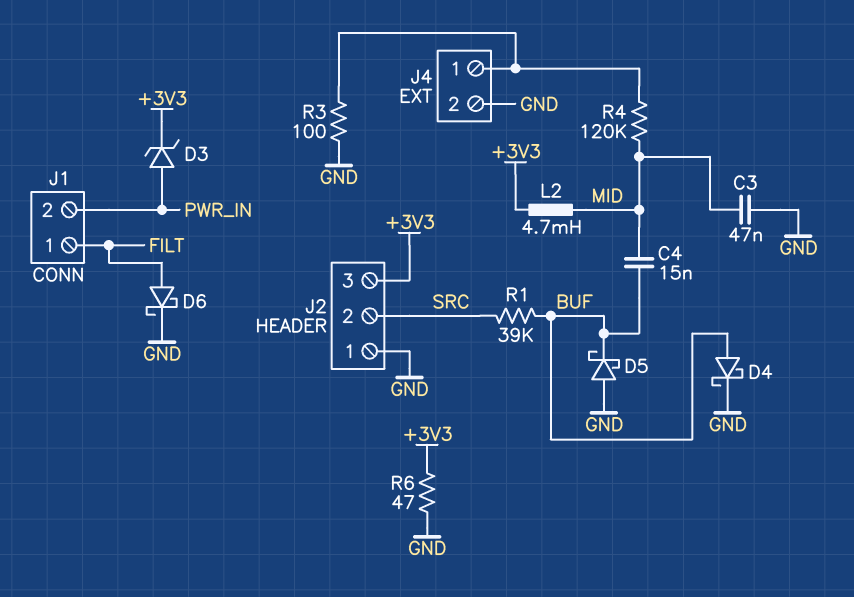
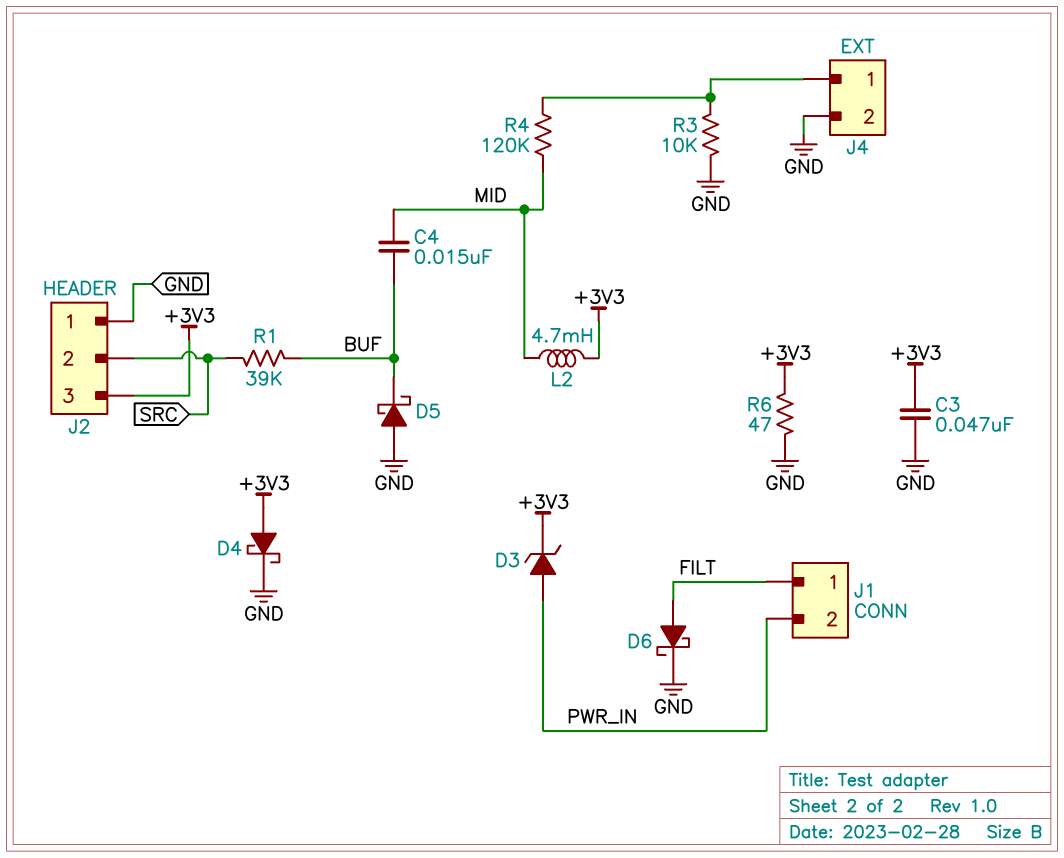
C3: 47nF (GND, MID) -> 47nF (+3V3, GND)
D4: schottky (A BUF, K GND) -> schottky (A +3V3, K GND)
R3: 100 (GND, J4/1) -> 10k (GND, J4/1)

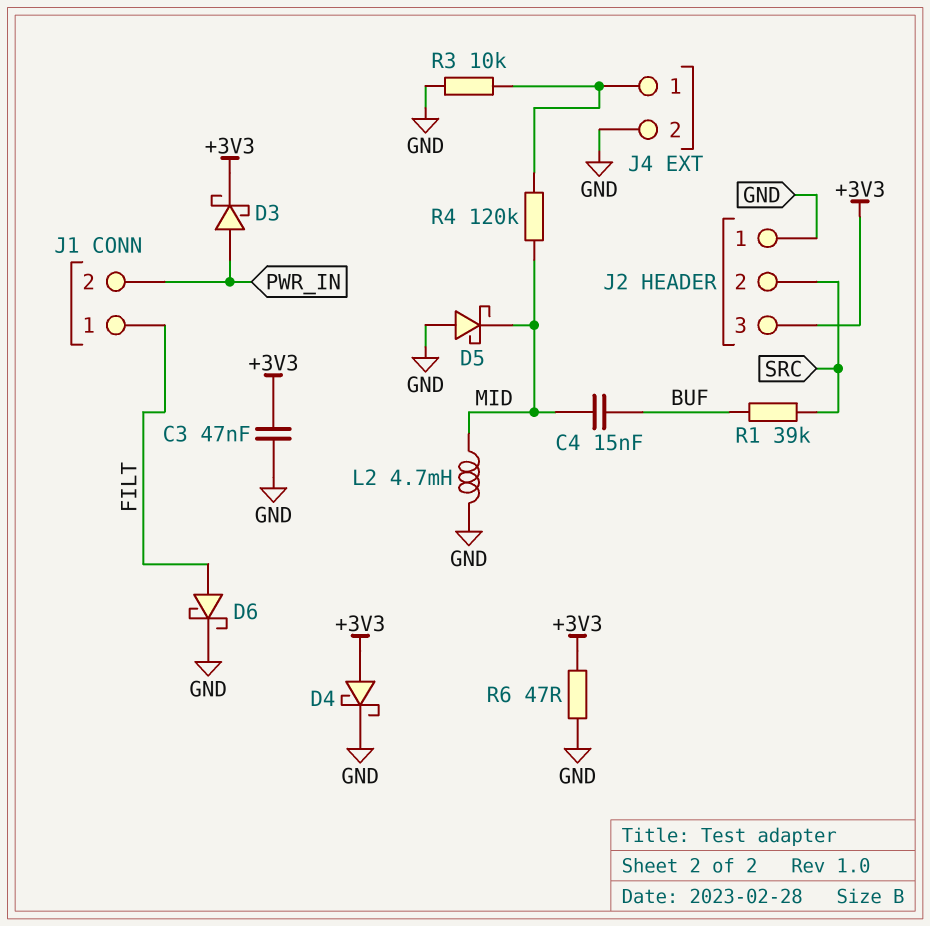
D3: zener (A PWR_IN, K +3V3) -> schottky (A PWR_IN, K +3V3)
D5: schottky (A GND, K BUF) -> schottky (A GND, K MID)
L2: 4.7mH (+3V3, MID) -> 4.7mH (GND, MID)

